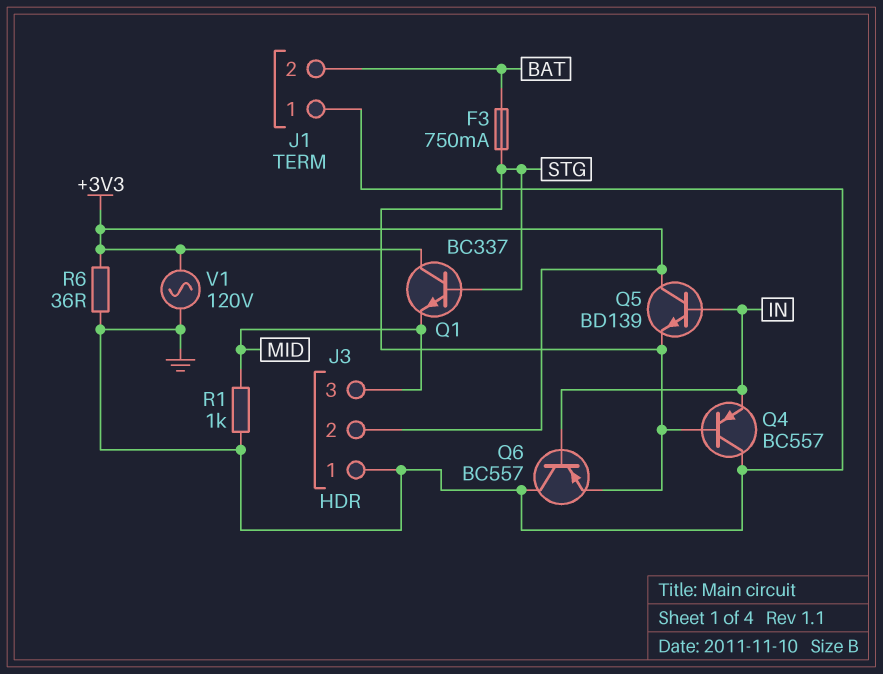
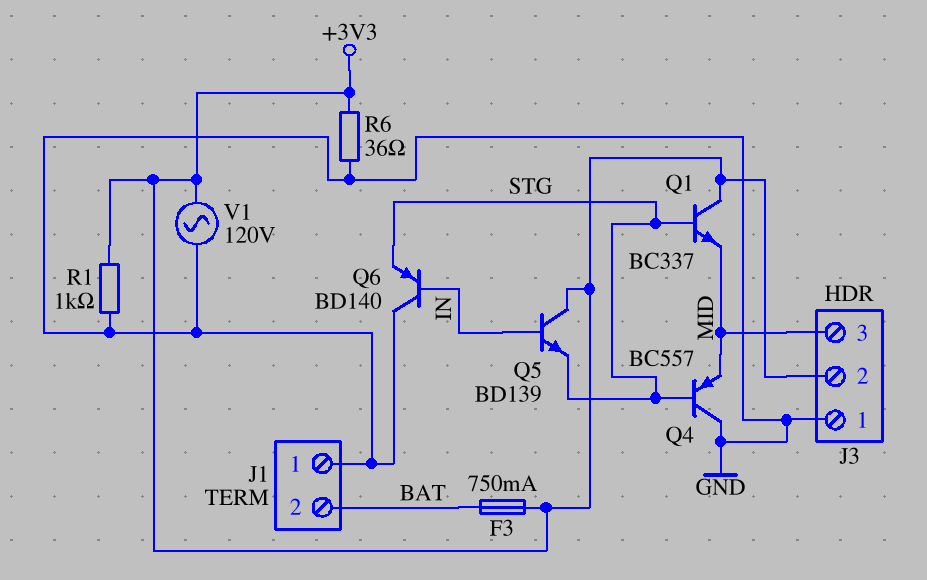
F3: 750mA (BAT, STG) -> 750mA (+3V3, BAT)
Q4: PNP BC557 (B STG, C GND, E IN) -> PNP BC557 (B STG, C GND, E MID)
Q6: PNP BC557 (B IN, C GND, E STG) -> PNP BD140 (B IN, C GND, E STG)
R1: 1k (GND, MID) -> 1k (+3V3, GND)

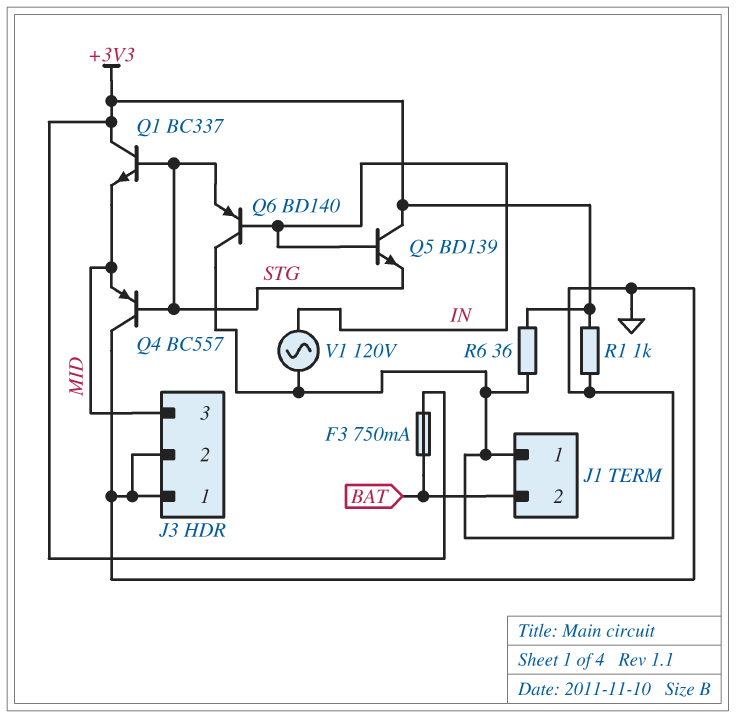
J3 pin 2: +3V3 -> GND
V1: AC 120V (+3V3, GND) -> AC 120V (GND, IN)

